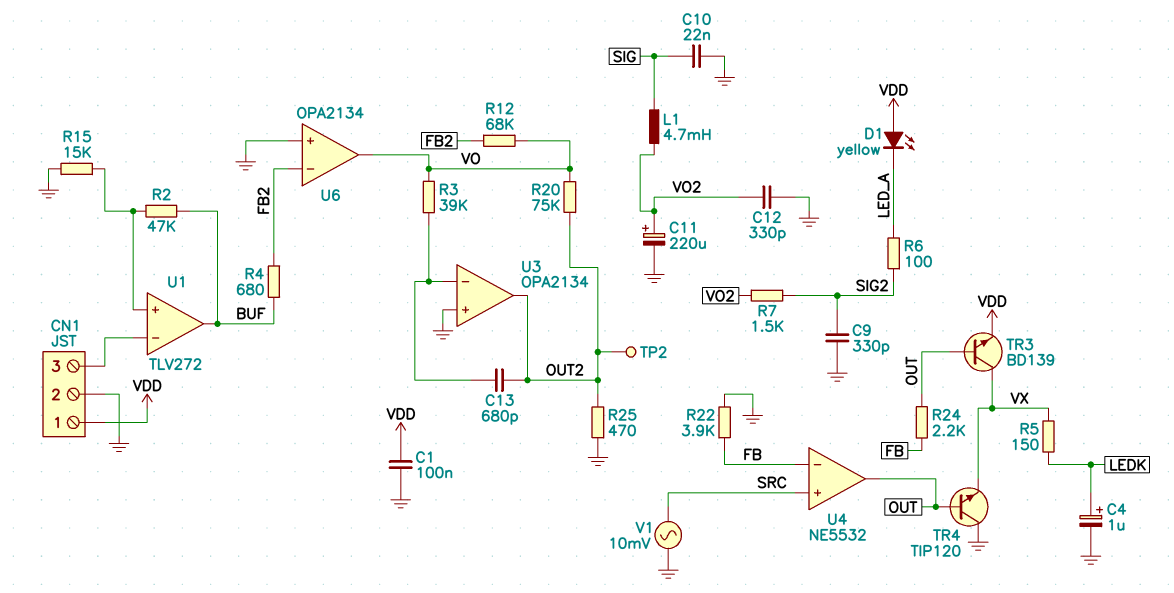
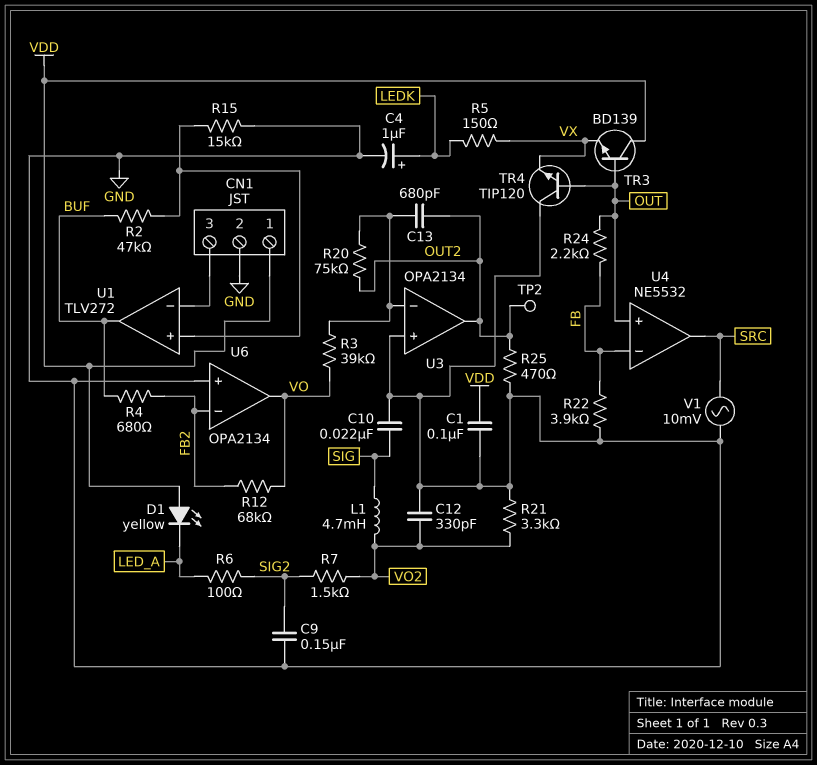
C9: 330pF (GND, SIG2) -> 150nF (GND, SIG2)
C11: 220uF (plus VO2, minus GND) -> none
R20: 75k (OUT2, VO) -> 75k (OUT2, U3/in-)
R21: none -> 3.3k (GND, VO2)
TR3: NPN BD139 (B OUT, C VX, E VDD) -> NPN BD139 (B OUT, C VDD, E VX)
U4 pin in+: SRC -> OUT
U4 pin out: OUT -> SRC

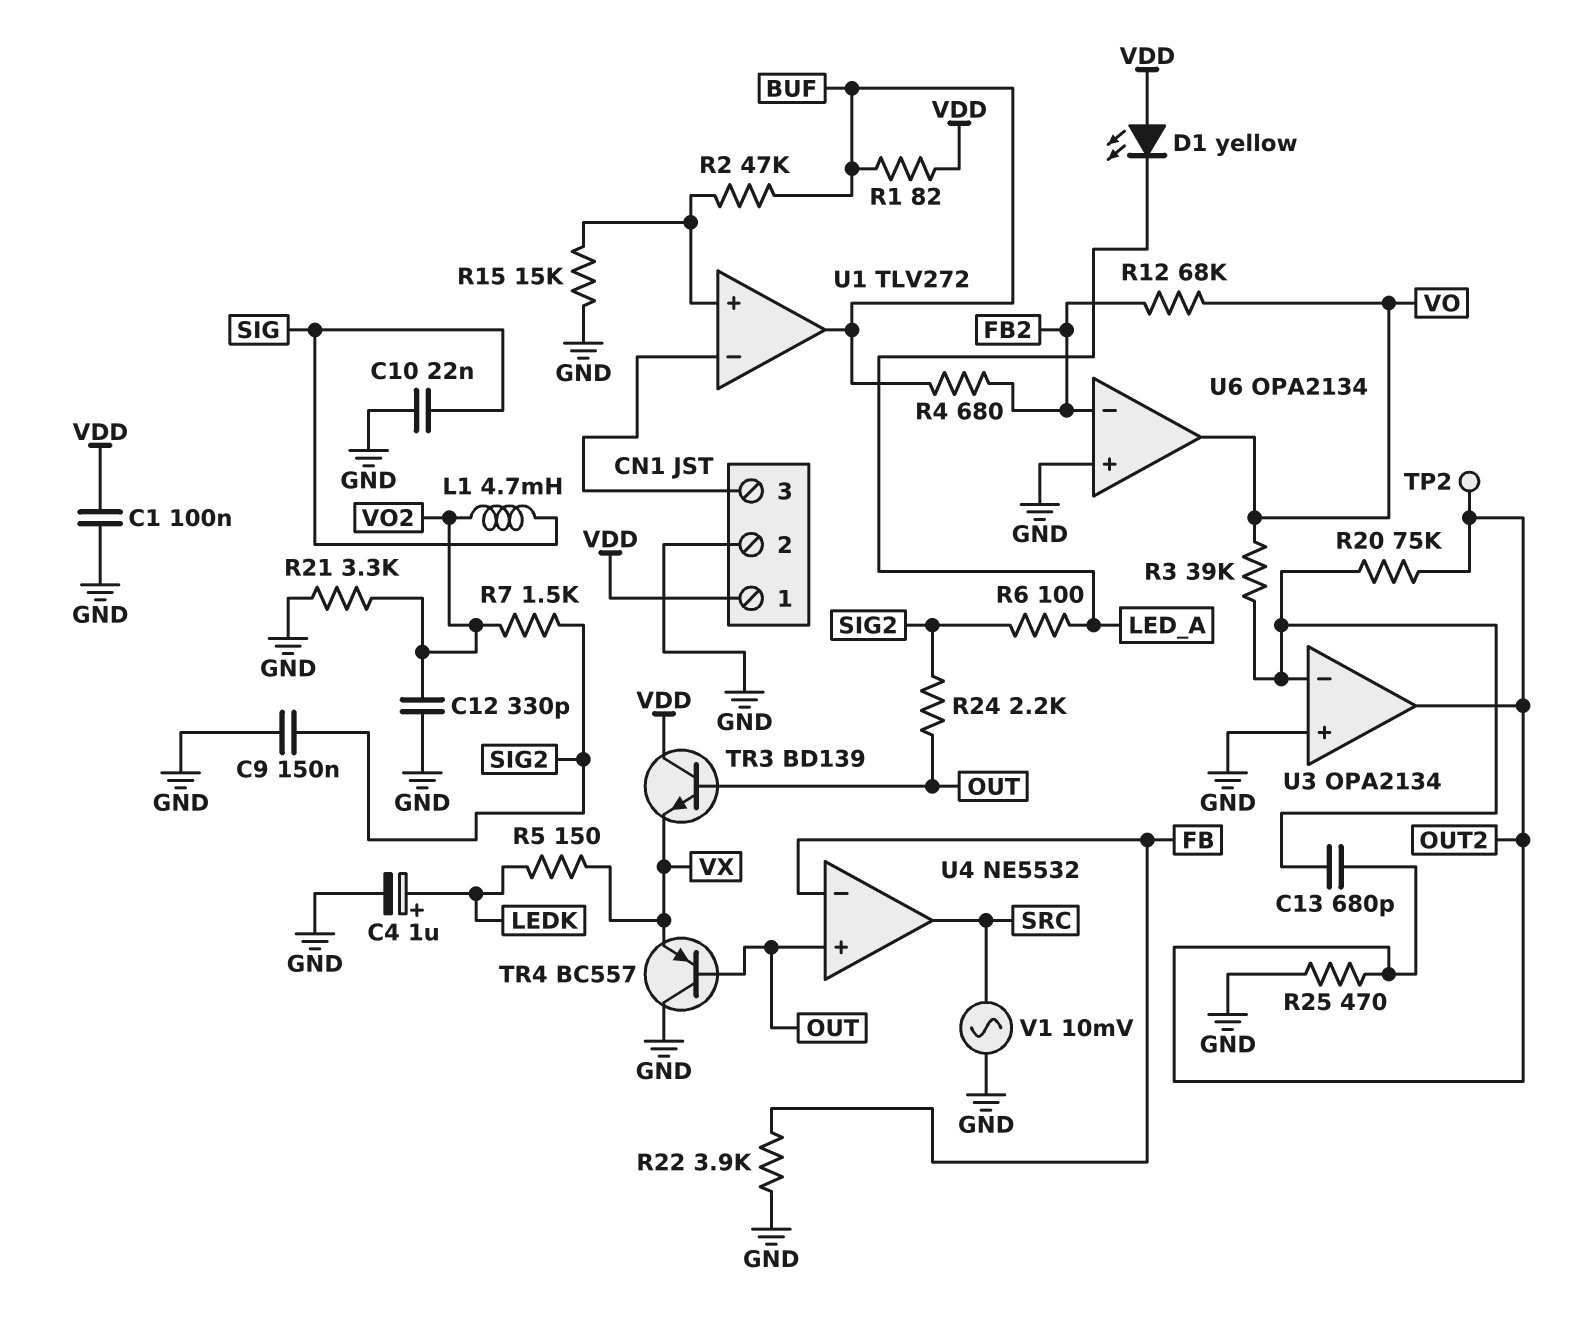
R1: none -> 82 (BUF, VDD)
R24: 2.2k (FB, OUT) -> 2.2k (OUT, SIG2)
TR4: NPN TIP120 (B OUT, C GND, E VX) -> PNP BC557 (B OUT, C GND, E VX)

